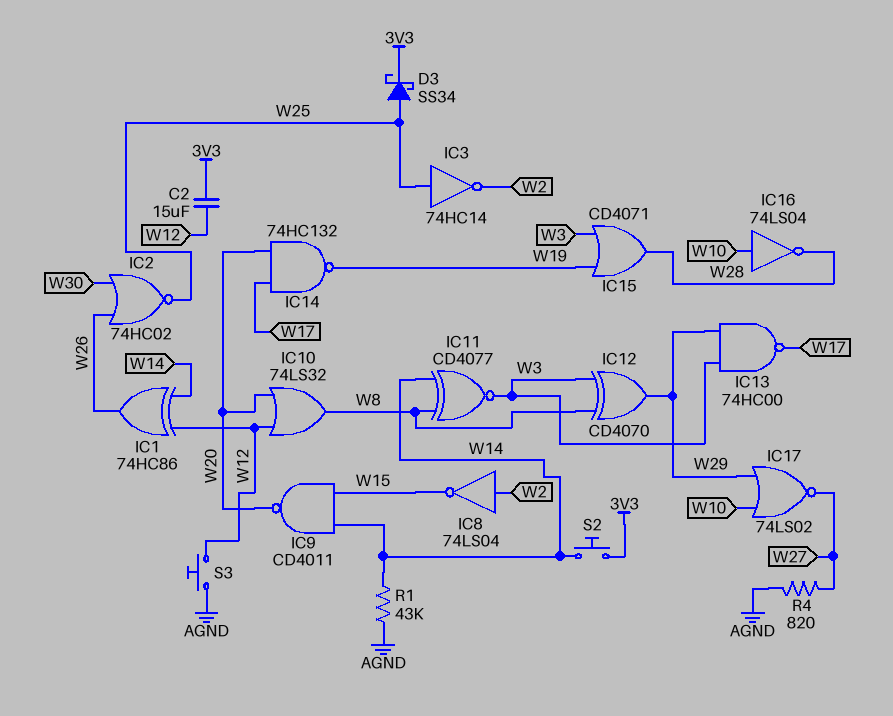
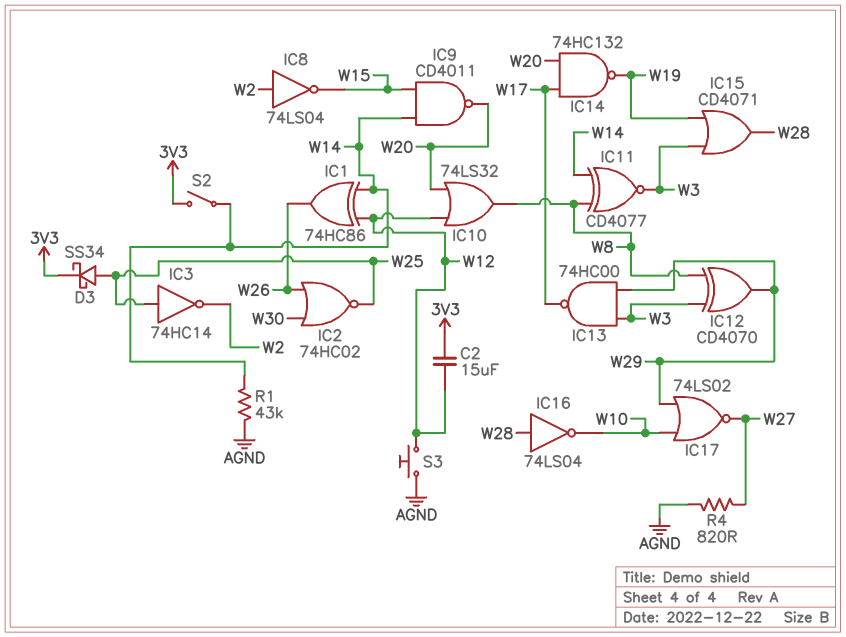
IC16: NOT 74LS04 (in W10, out W28) -> NOT 74LS04 (in W28, out W10)
S2: button (3V3, W14) -> switch (3V3, W14)

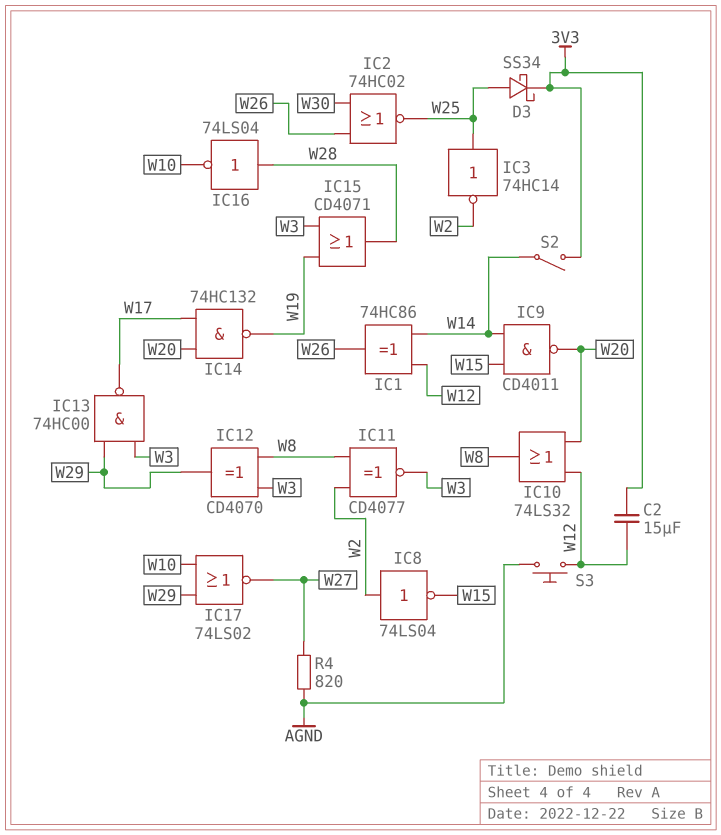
IC11: XNOR CD4077 (in W8, in W14, out W3) -> XNOR CD4077 (in W2, in W8, out W3)
R1: 43k (AGND, W14) -> none

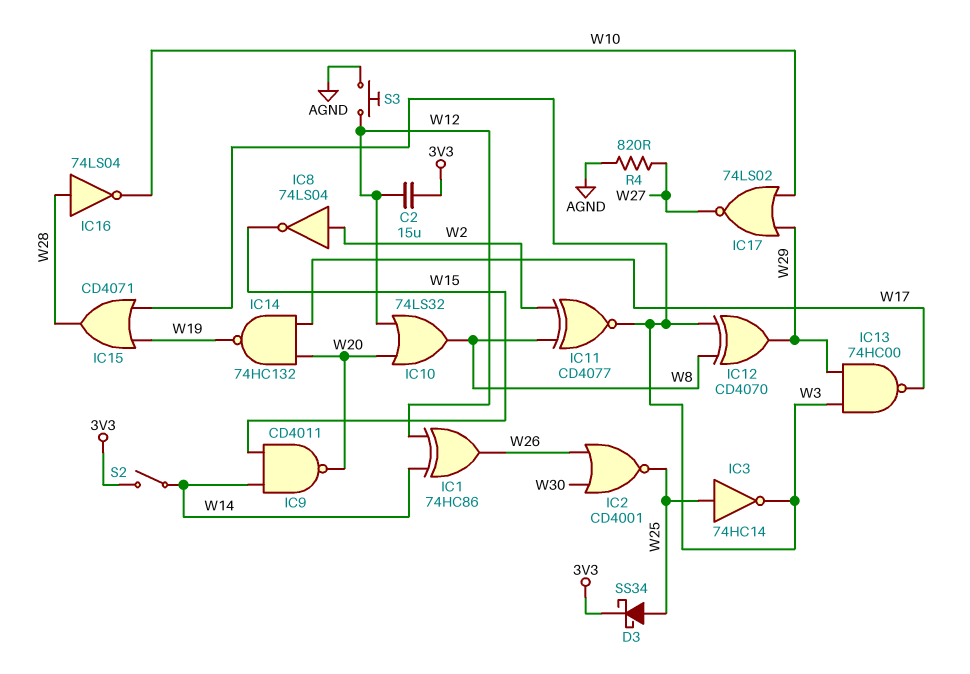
IC2: NOR 74HC02 (in W26, in W30, out W25) -> NOR CD4001 (in W26, in W30, out W25)
IC3: NOT 74HC14 (in W25, out W2) -> NOT 74HC14 (in W25, out W3)

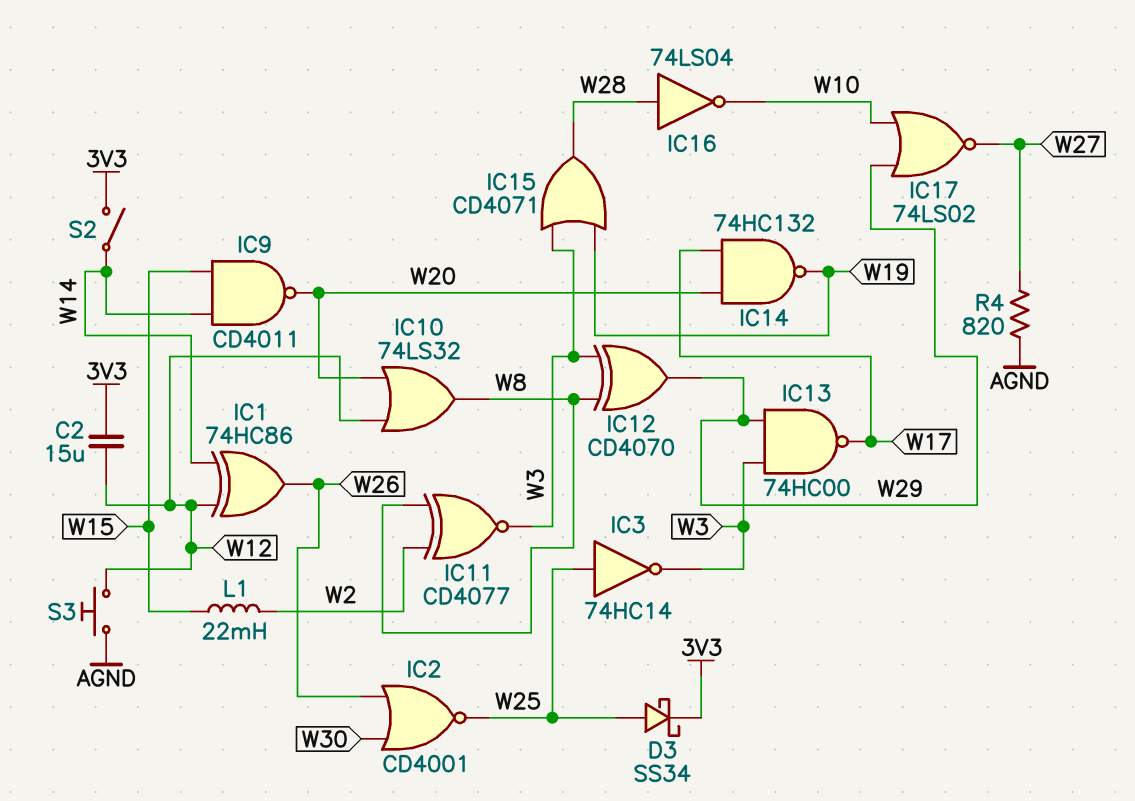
IC8: NOT 74LS04 (in W2, out W15) -> none
L1: none -> 22mH (W2, W15)

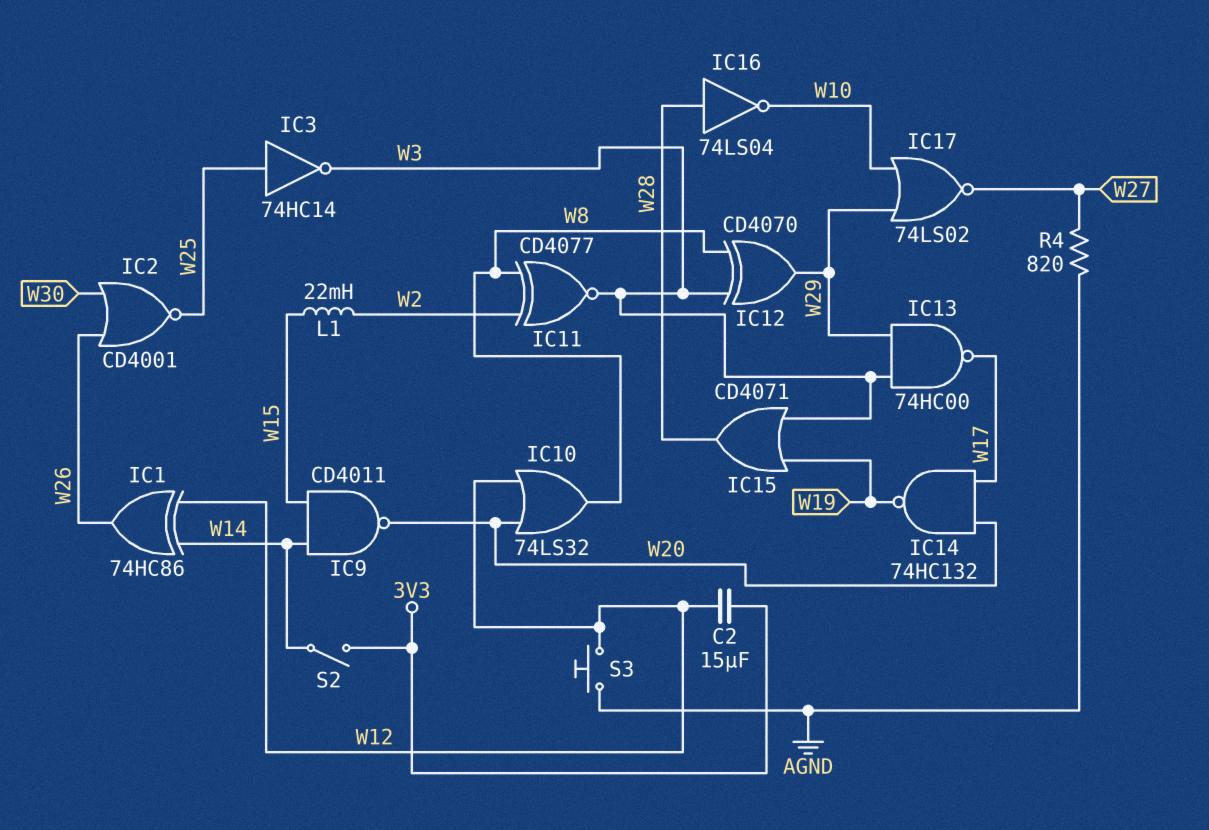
D3: schottky SS34 (A W25, K 3V3) -> none

